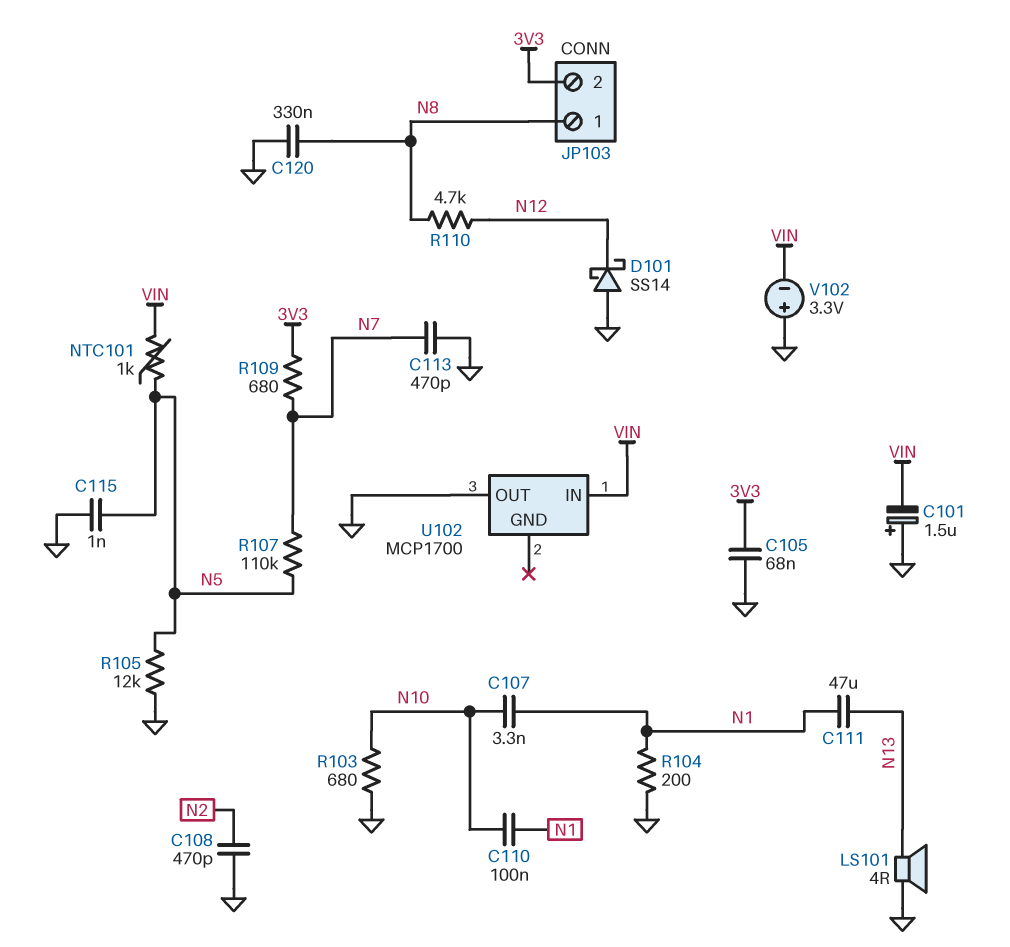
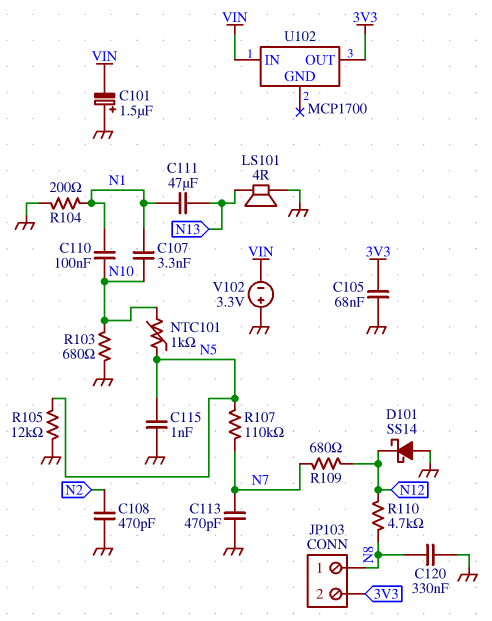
NTC101: 1k (N5, VIN) -> 1k (N5, N10)
R109: 680 (3V3, N7) -> 680 (N7, N12)
U102 pin OUT: GND -> 3V3

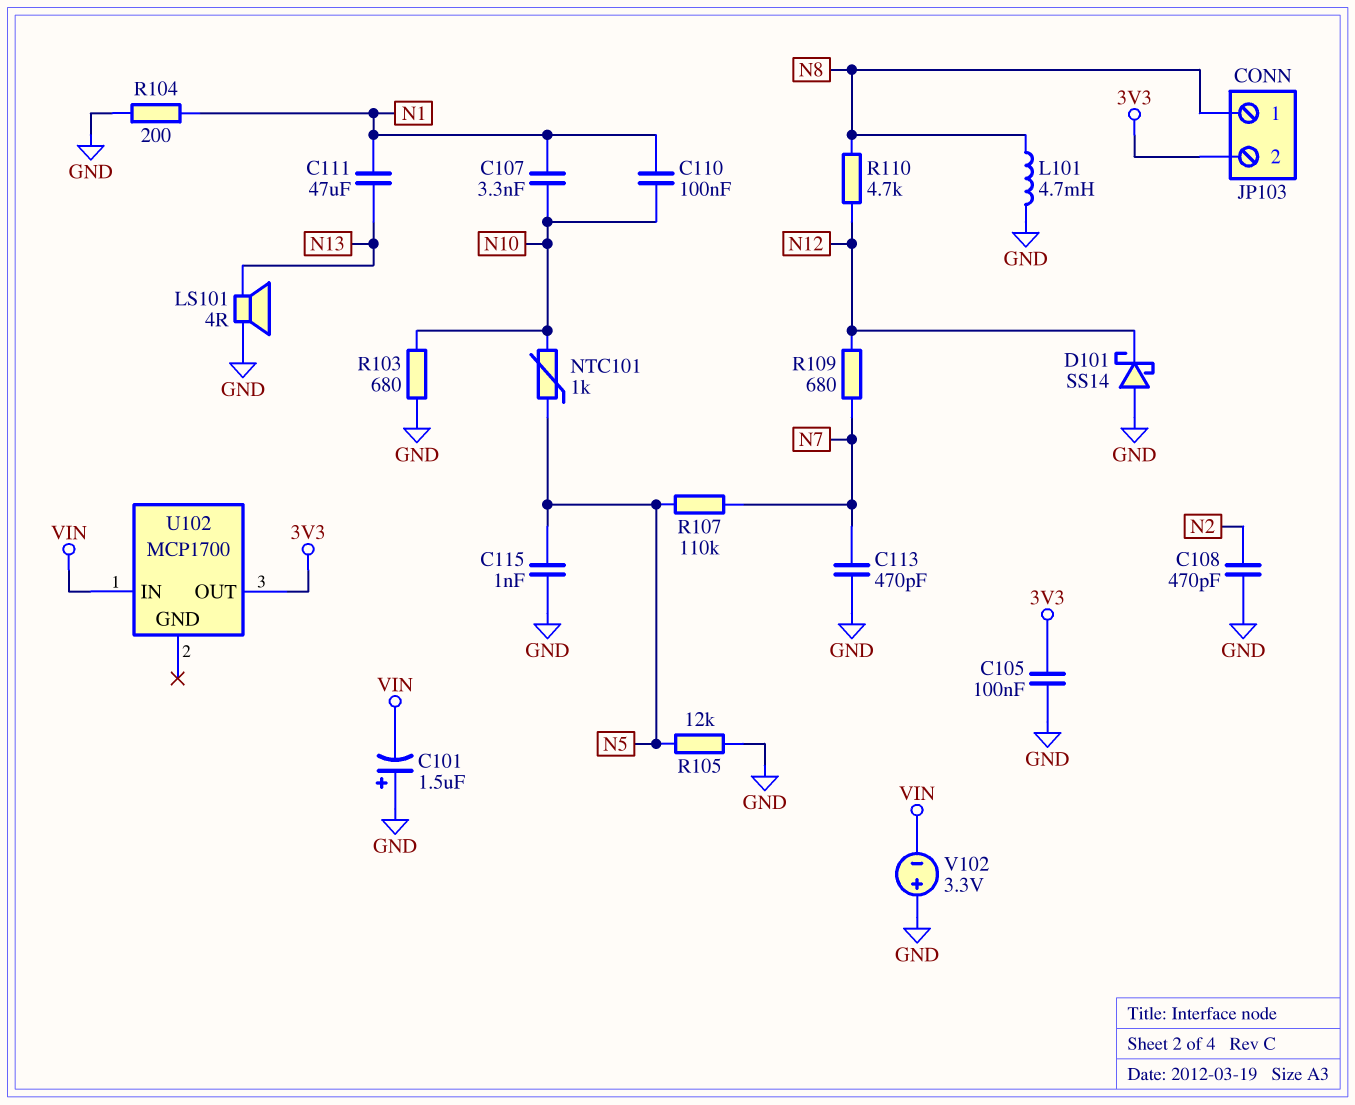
C105: 68nF (3V3, GND) -> 100nF (3V3, GND)
C120: 330nF (GND, N8) -> none
L101: none -> 4.7mH (GND, N8)

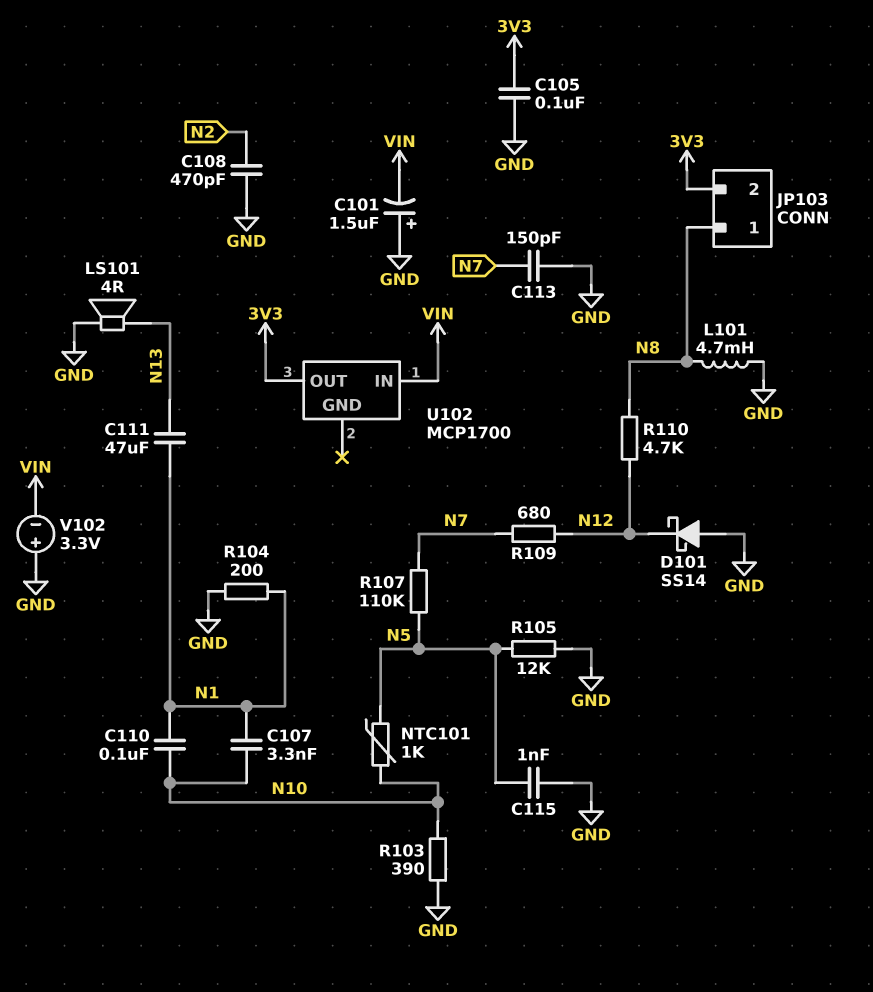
C113: 470pF (GND, N7) -> 150pF (GND, N7)
R103: 680 (GND, N10) -> 390 (GND, N10)

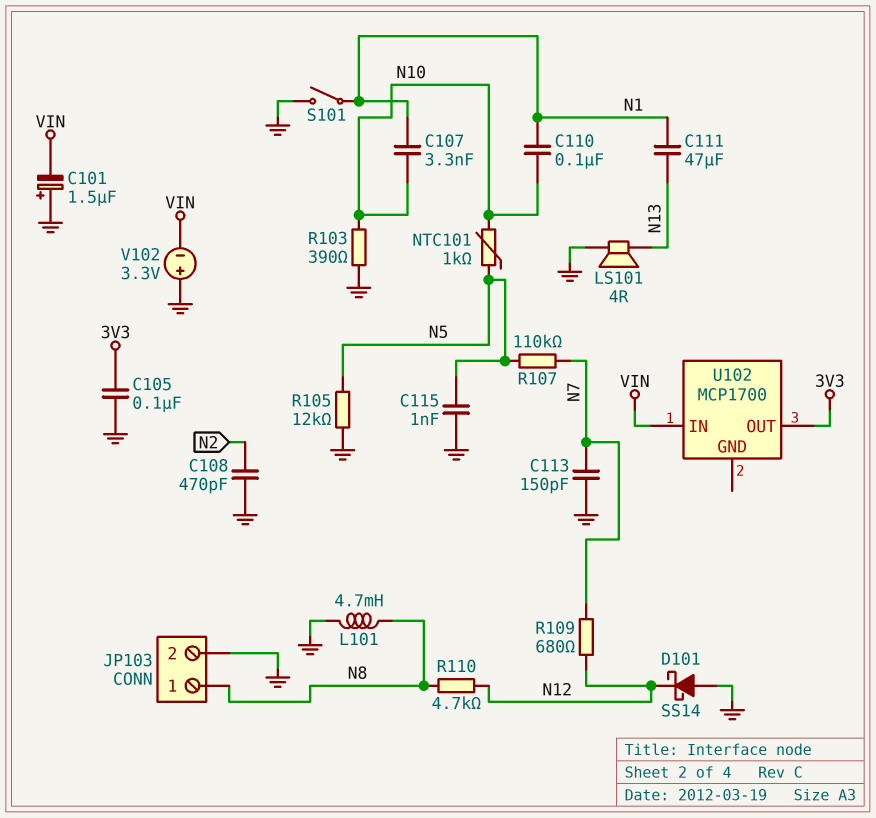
JP103 pin 2: 3V3 -> GND
R104: 200 (GND, N1) -> none
S101: none -> switch (GND, N1)

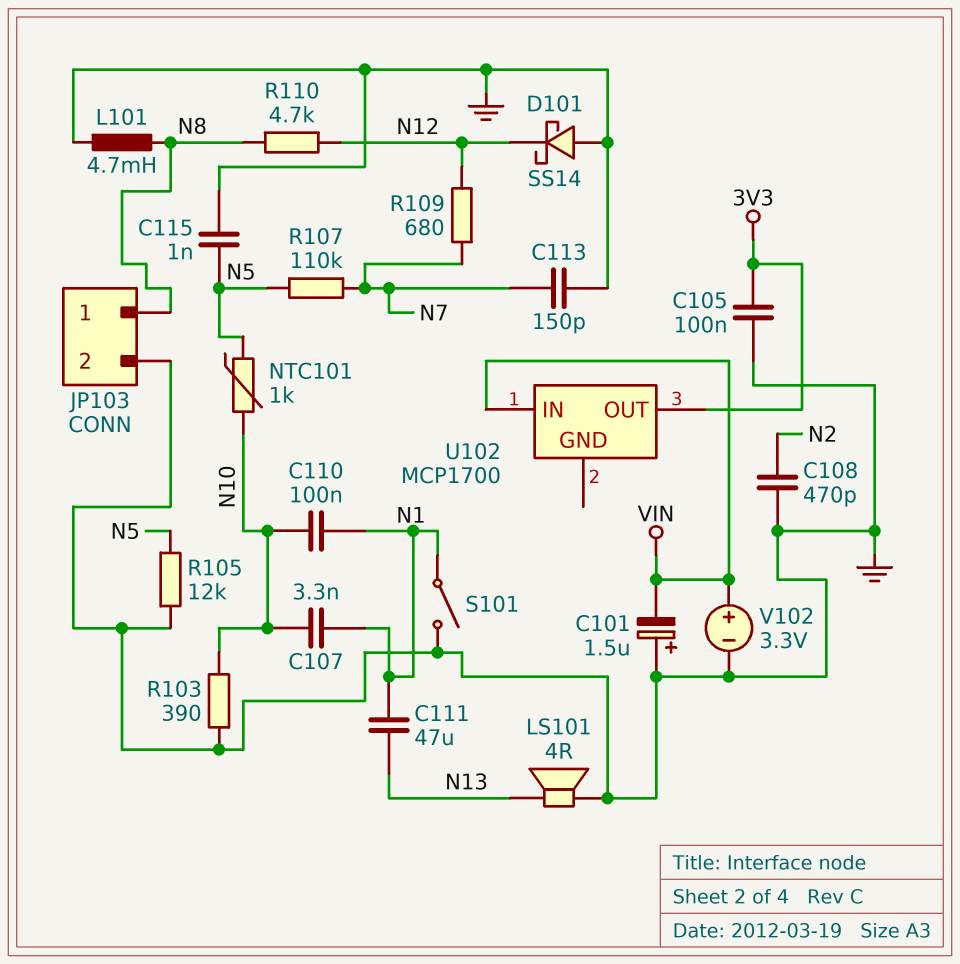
V102: 3.3V (plus GND, minus VIN) -> 3.3V (plus VIN, minus GND)

